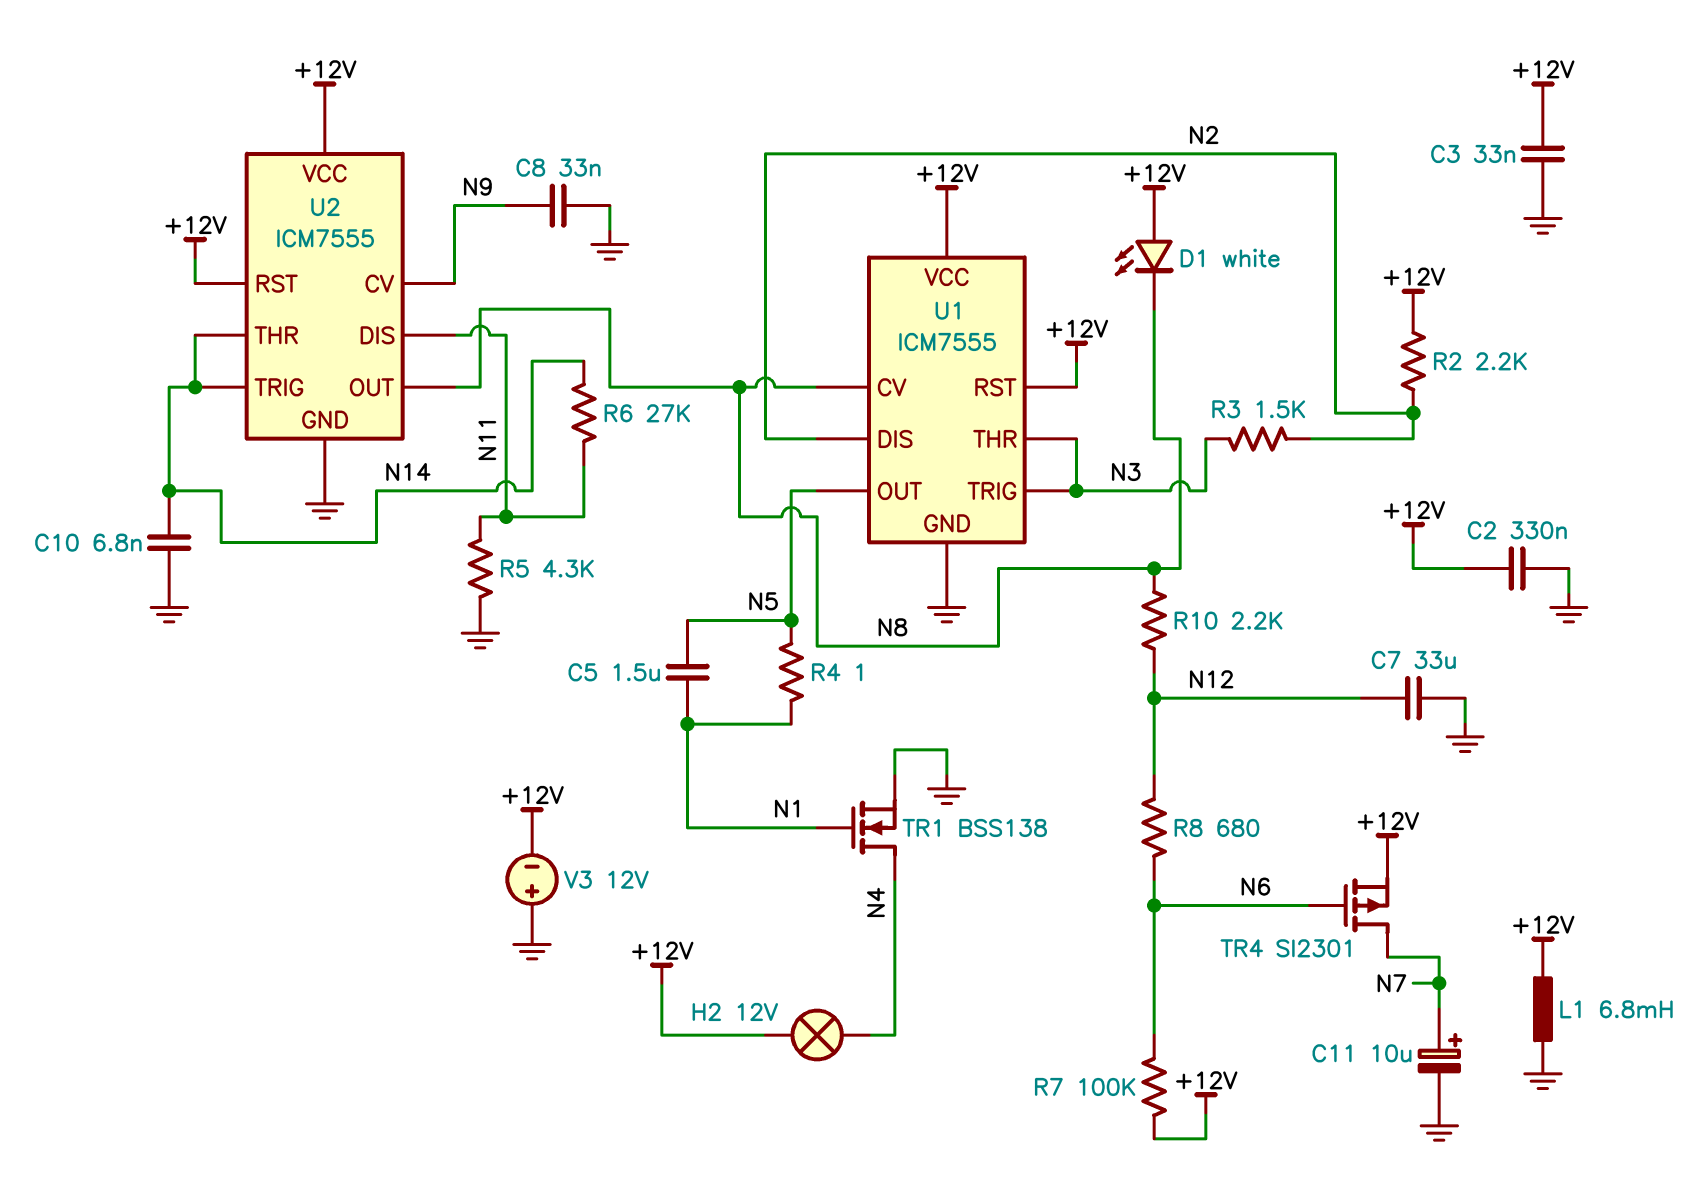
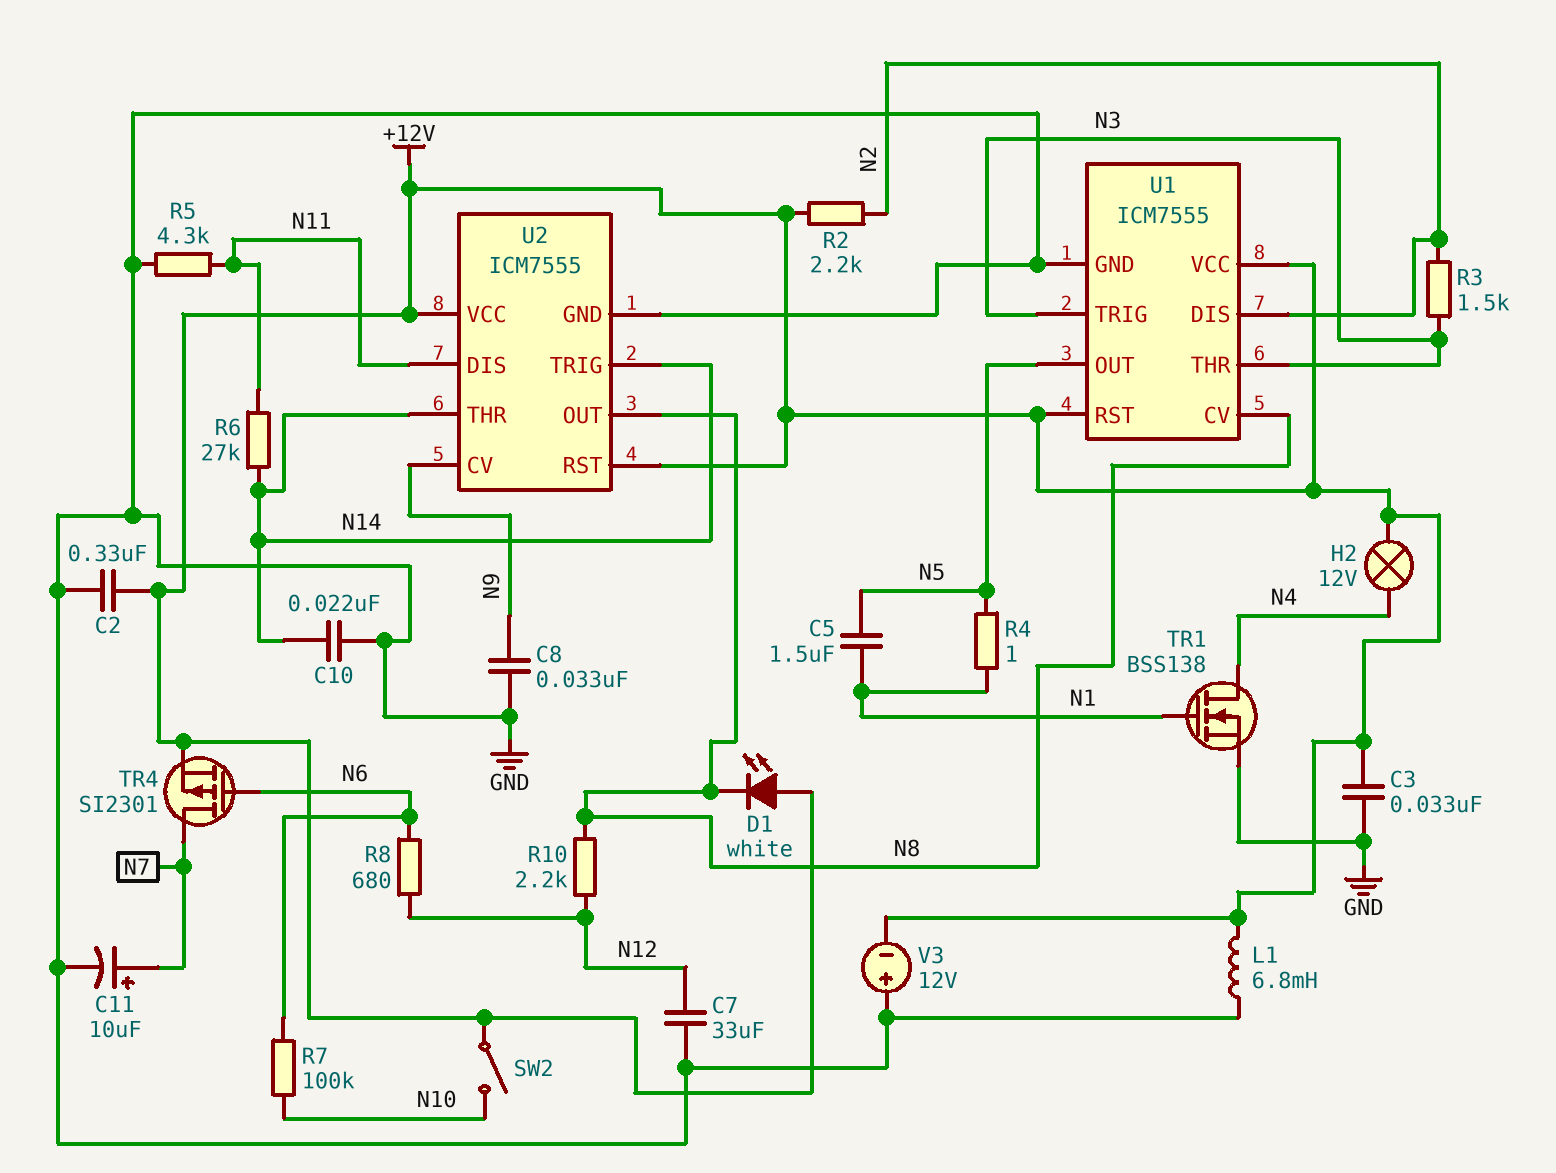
C10: 6.8nF (GND, N14) -> 22nF (GND, N14)
R7: 100k (+12V, N6) -> 100k (N6, N10)
SW2: none -> switch (+12V, N10)

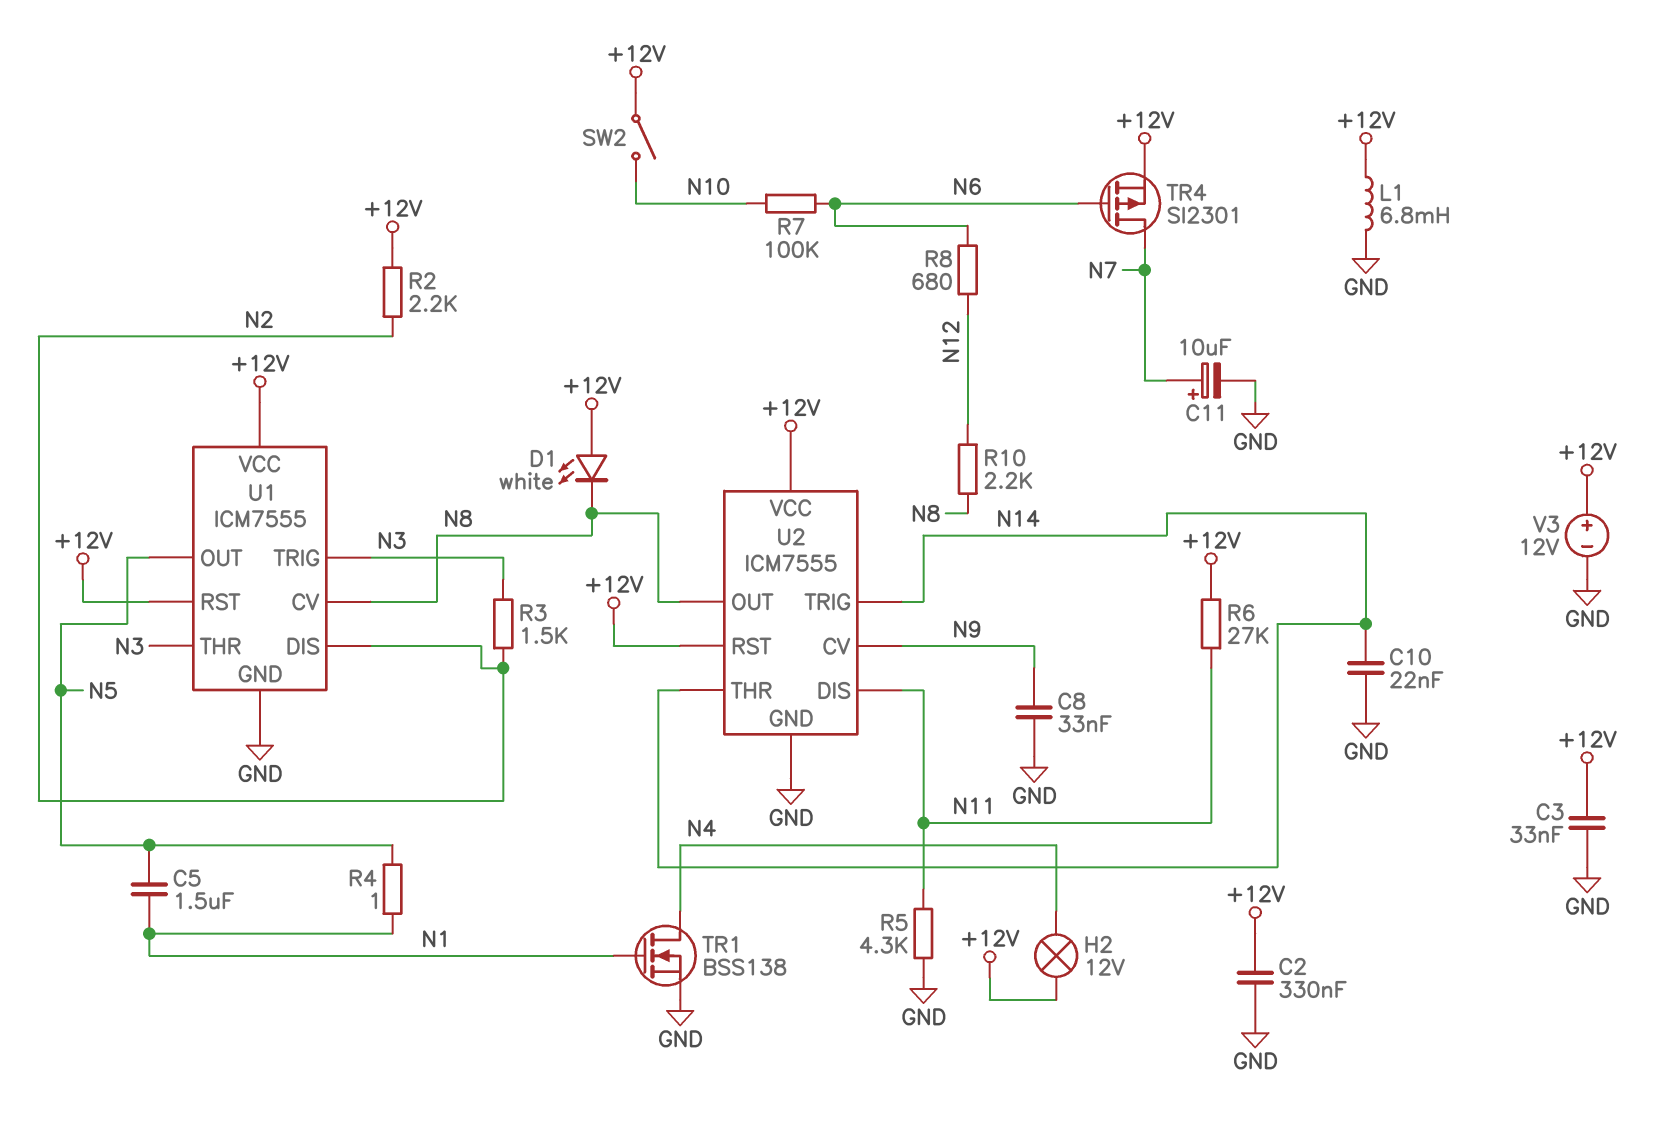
C7: 33uF (GND, N12) -> none
R6: 27k (N11, N14) -> 27k (+12V, N11)
V3: 12V (plus GND, minus +12V) -> 12V (plus +12V, minus GND)

